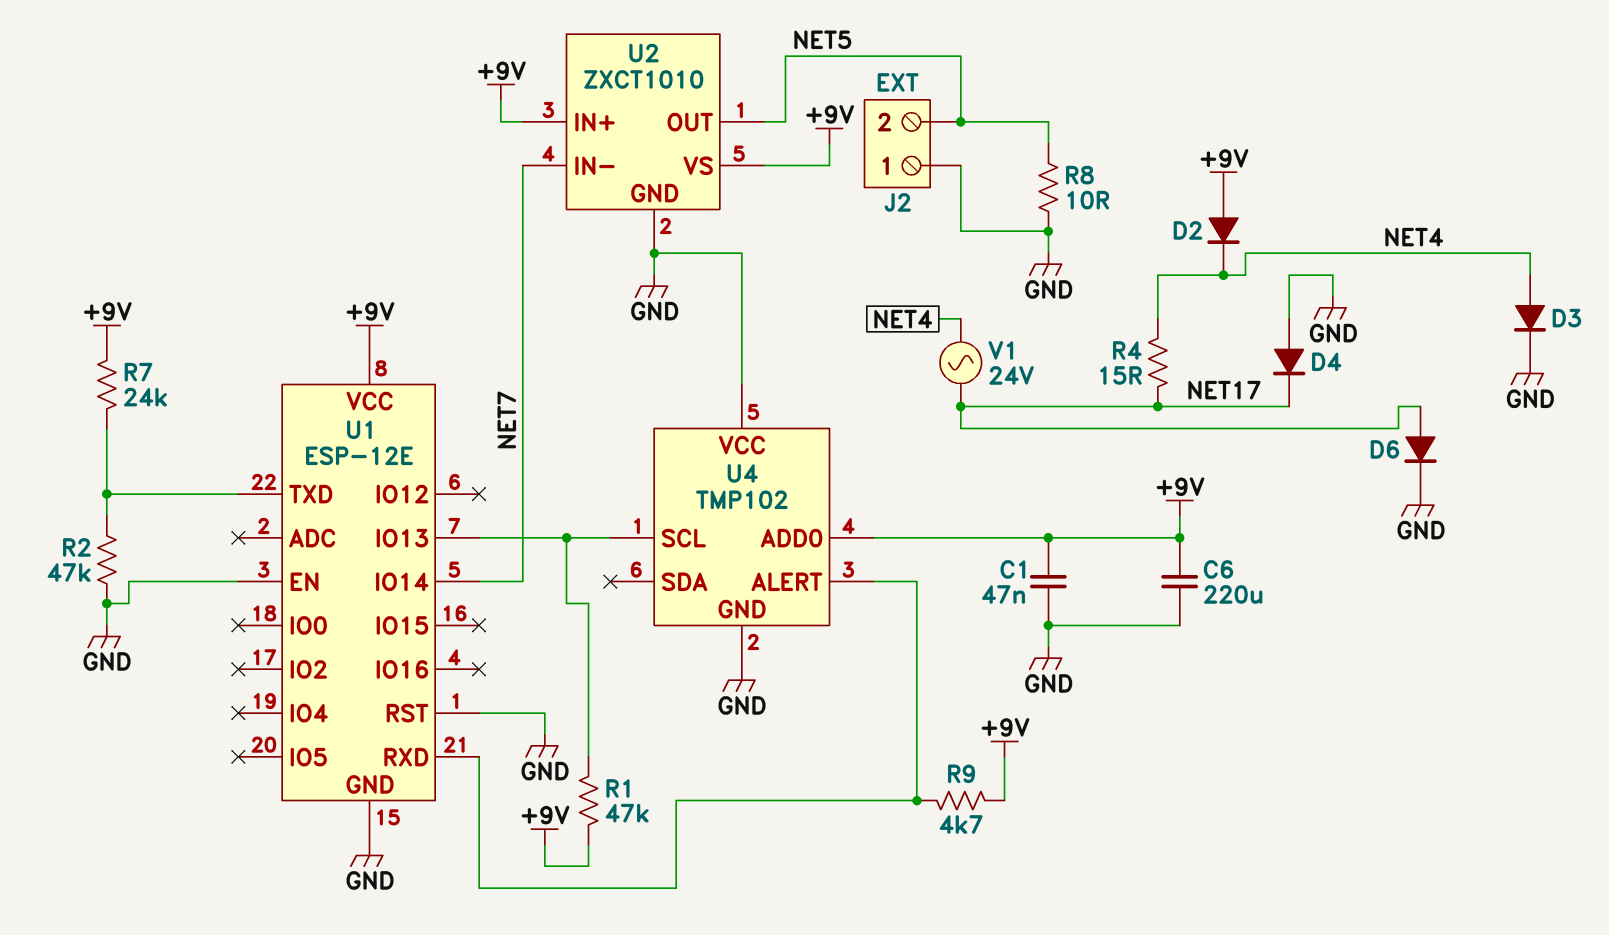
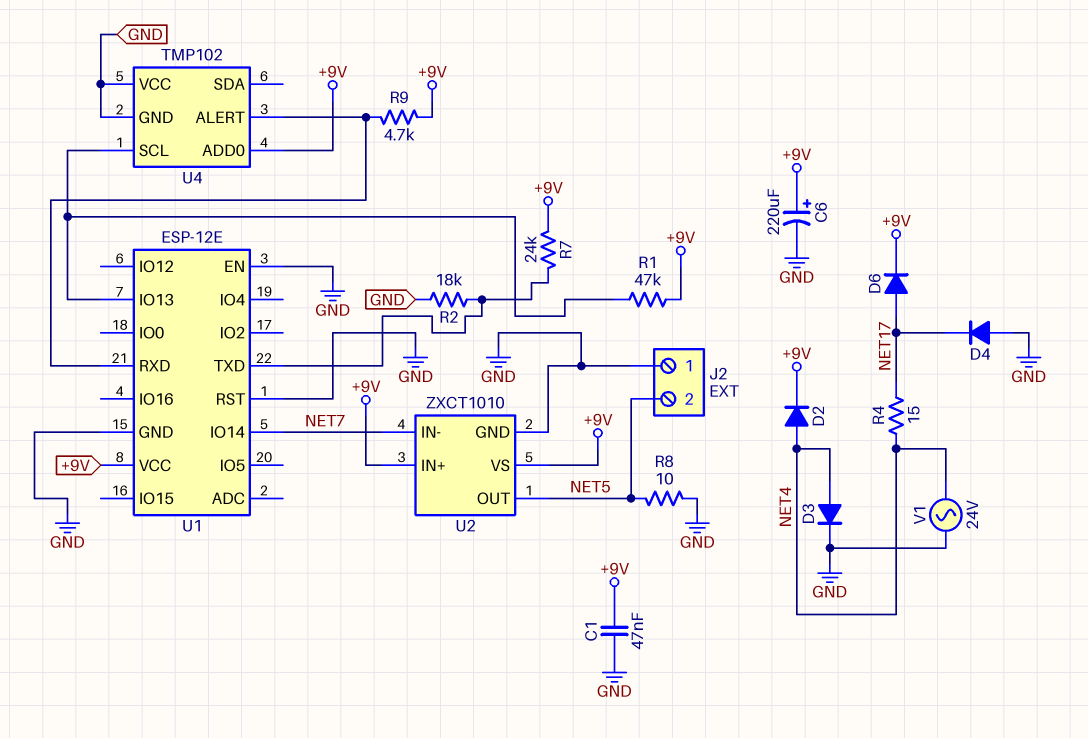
C6: 220uF (+9V, GND) -> 220uF (plus +9V, minus GND)
D2: diode (A +9V, K NET4) -> diode (A NET4, K +9V)
D6: diode (A NET17, K GND) -> diode (A NET17, K +9V)
R2: 47k (GND, U1/TXD) -> 18k (GND, U1/TXD)
V1: AC 24V (NET4, NET17) -> AC 24V (GND, NET4)

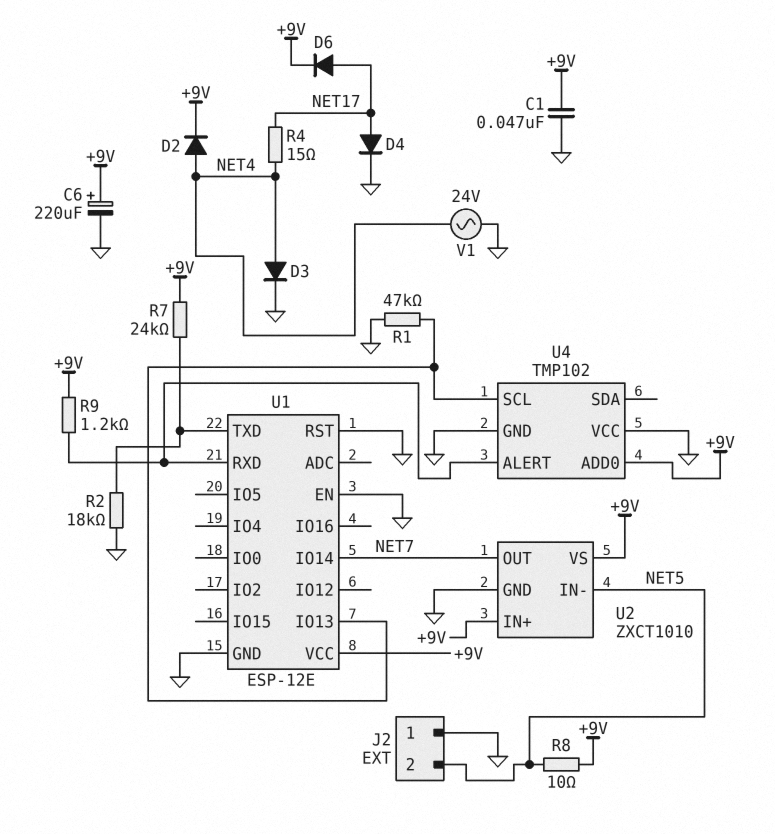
D4: diode (A GND, K NET17) -> diode (A NET17, K GND)
R1: 47k (+9V, U1/IO13) -> 47k (GND, U1/IO13)
R8: 10 (GND, NET5) -> 10 (+9V, NET5)
R9: 4.7k (+9V, U1/RXD) -> 1.2k (+9V, U1/RXD)
U2 pin IN-: NET7 -> NET5
U2 pin OUT: NET5 -> NET7

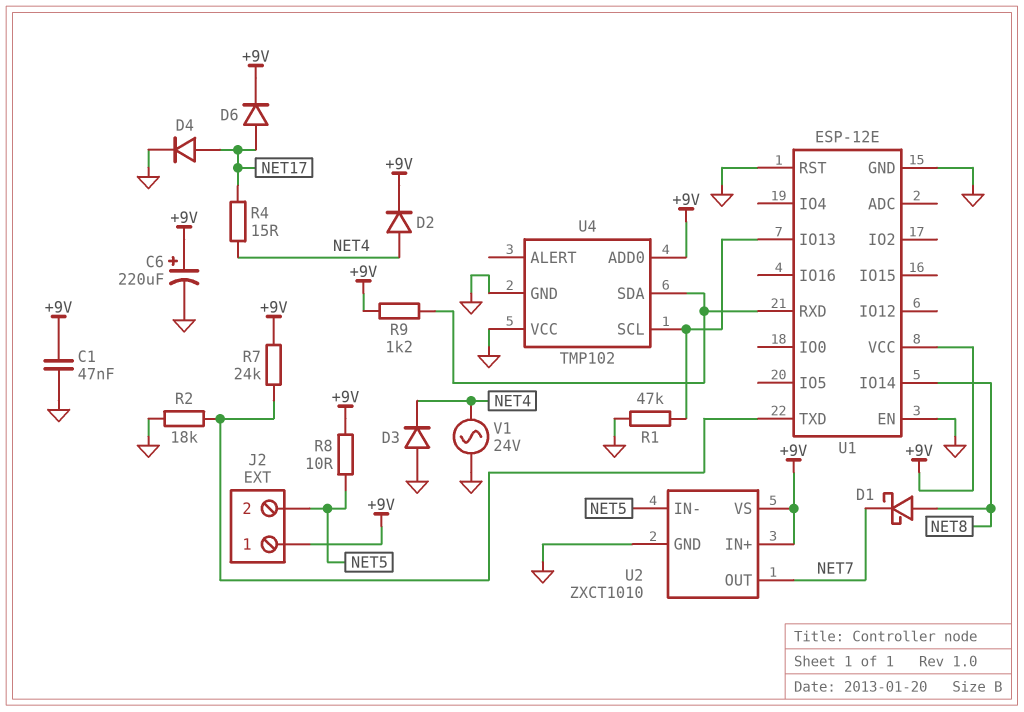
D1: none -> schottky (A NET8, K NET7)
D3: diode (A NET4, K GND) -> diode (A GND, K NET4)
J2 pin 1: GND -> +9V
U1 pin IO14: NET7 -> NET8
U4 pin ALERT: U1/RXD -> none
U4 pin SDA: none -> U1/RXD

